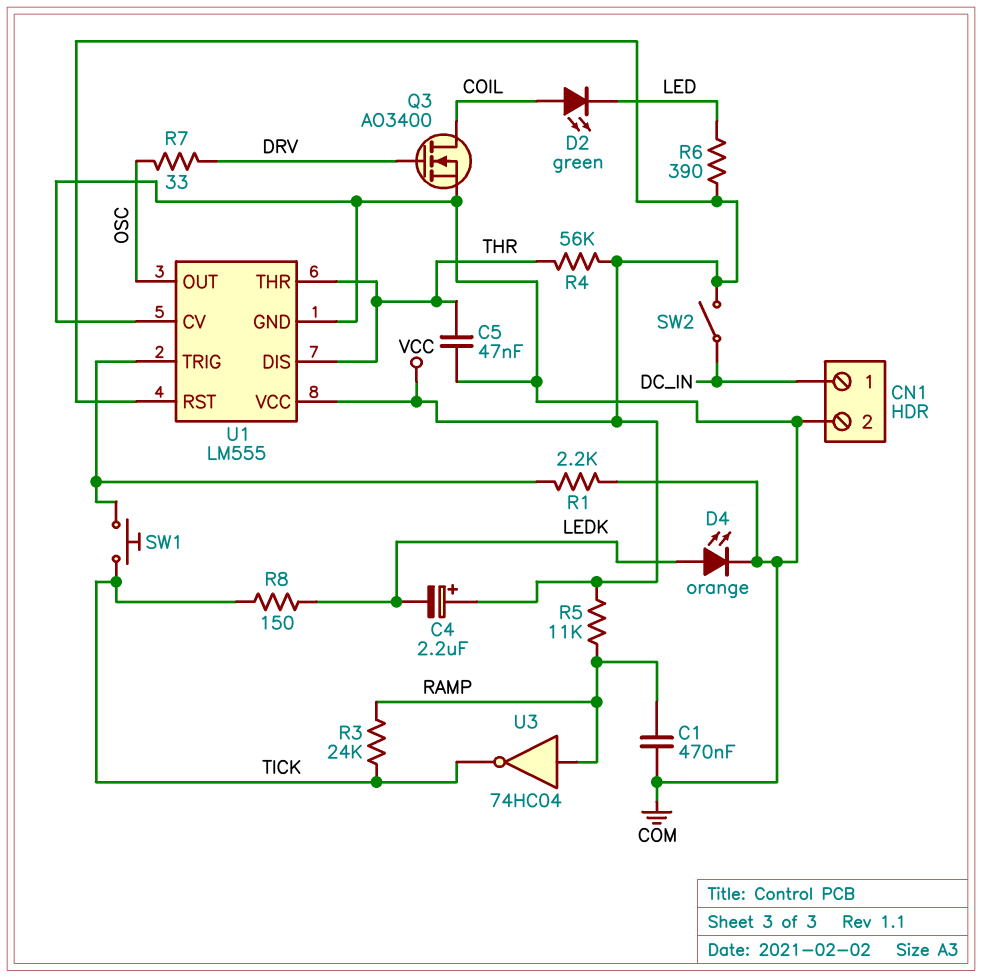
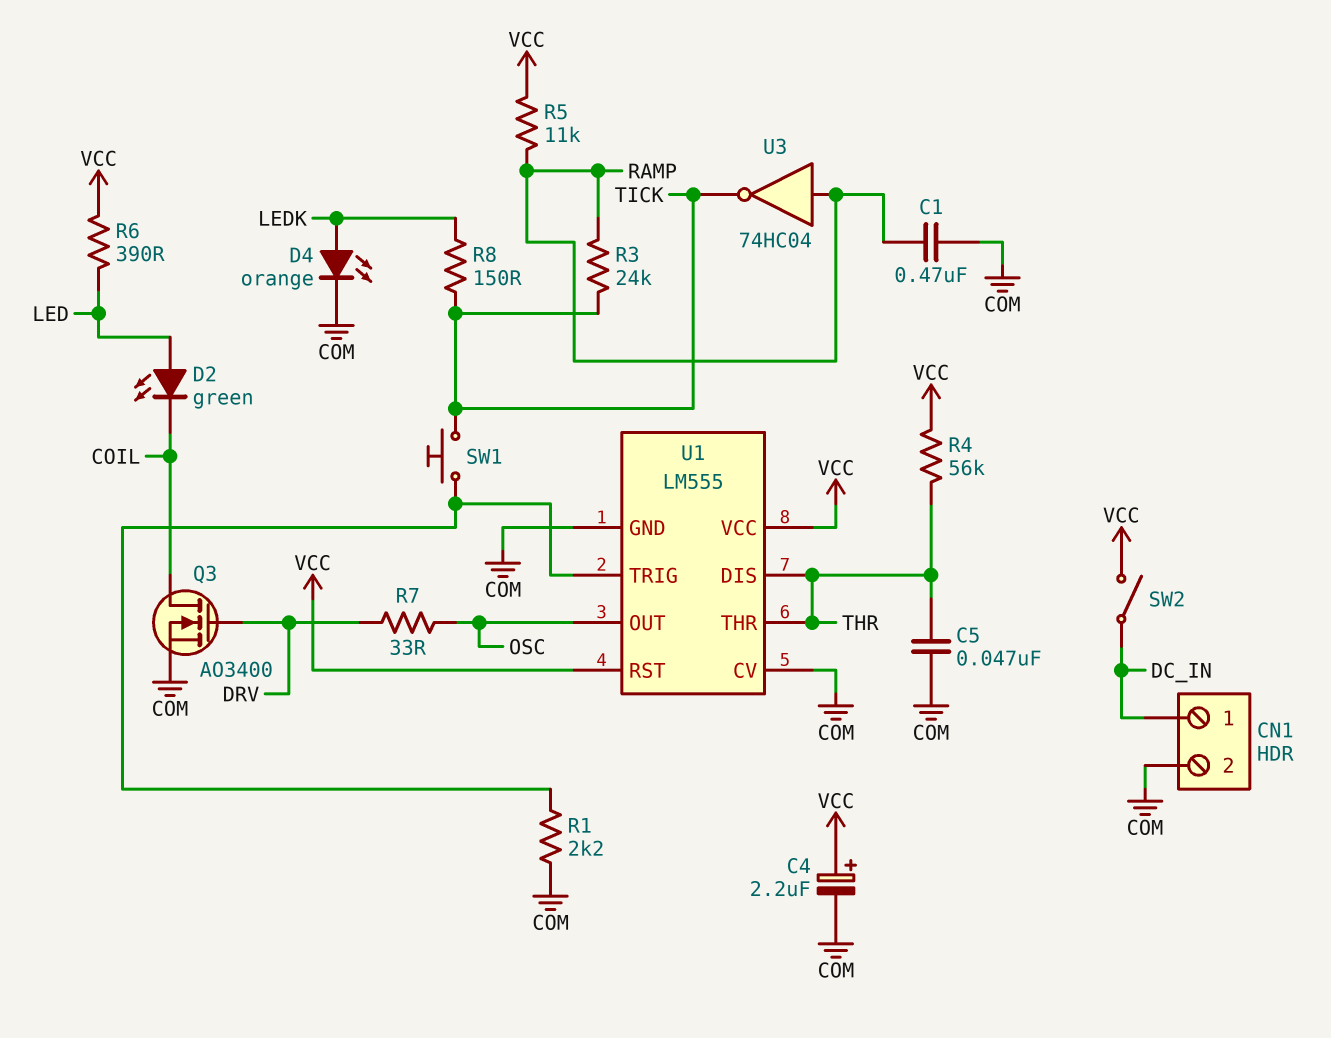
C4: 2.2uF (plus VCC, minus LEDK) -> 2.2uF (plus VCC, minus COM)
D2: LED green (A COIL, K LED) -> LED green (A LED, K COIL)

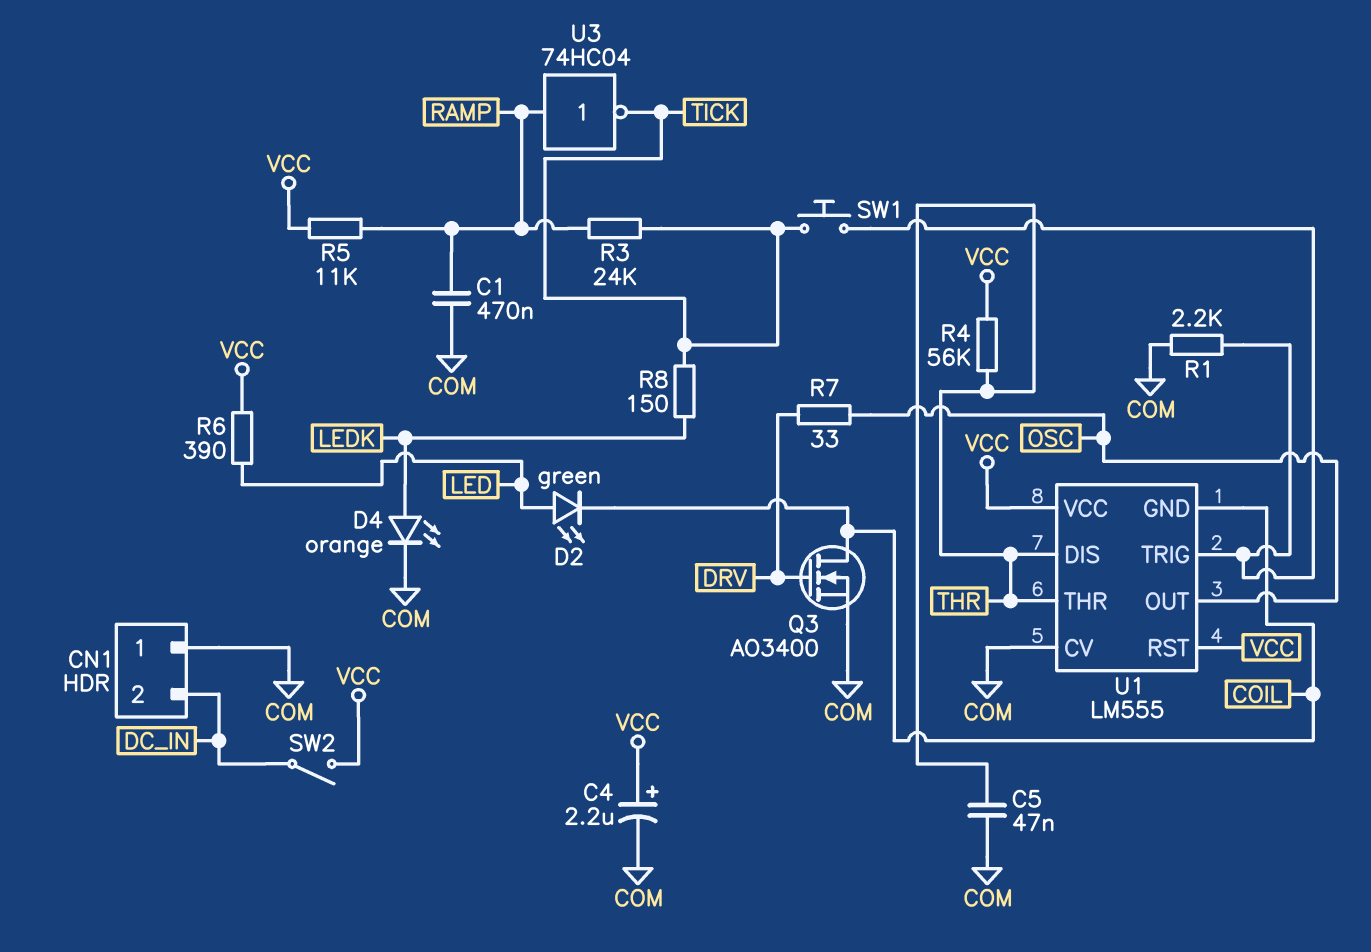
CN1 pin 1: DC_IN -> COM
CN1 pin 2: COM -> DC_IN
U1 pin GND: COM -> COIL

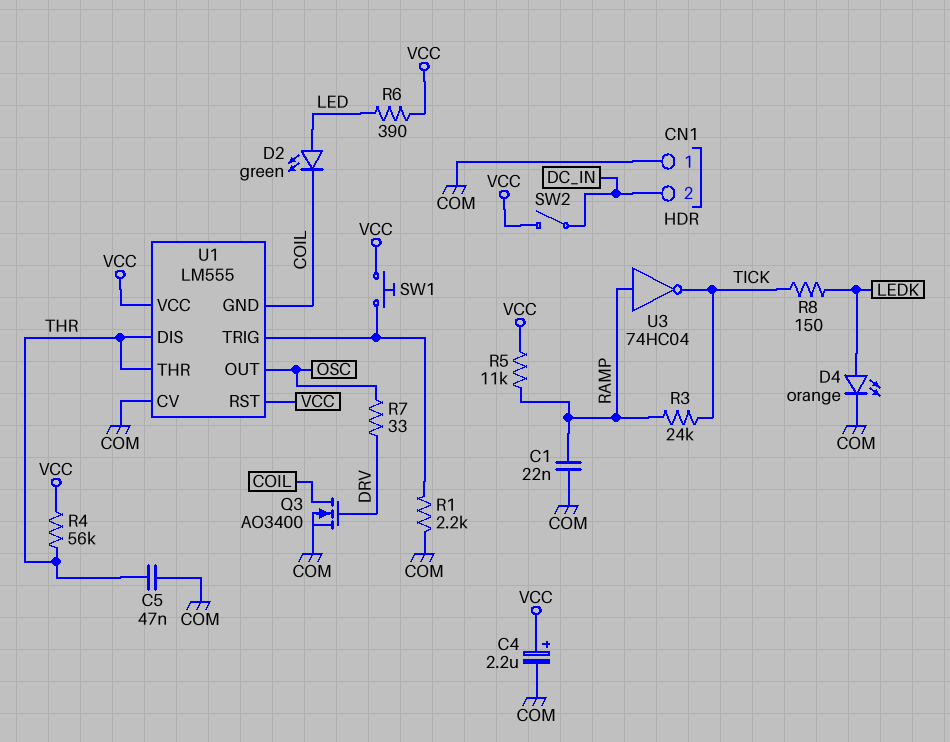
C1: 470nF (COM, RAMP) -> 22nF (COM, RAMP)
SW1: button (TICK, U1/TRIG) -> button (U1/TRIG, VCC)

